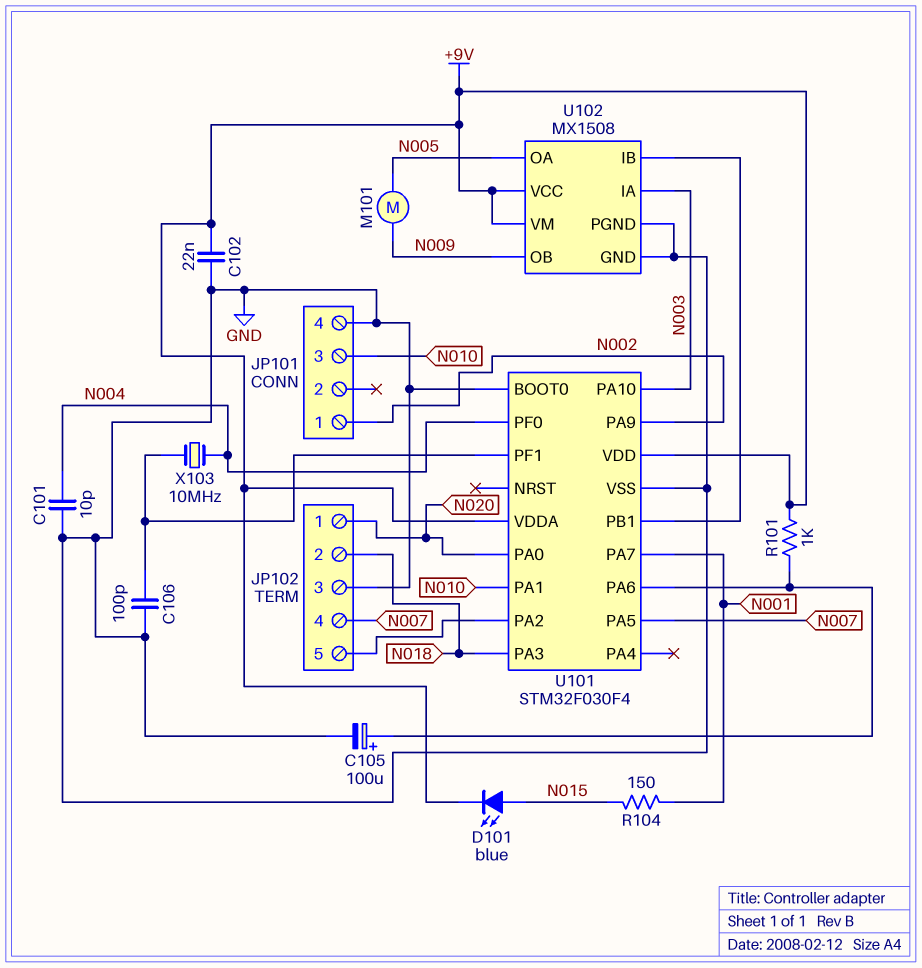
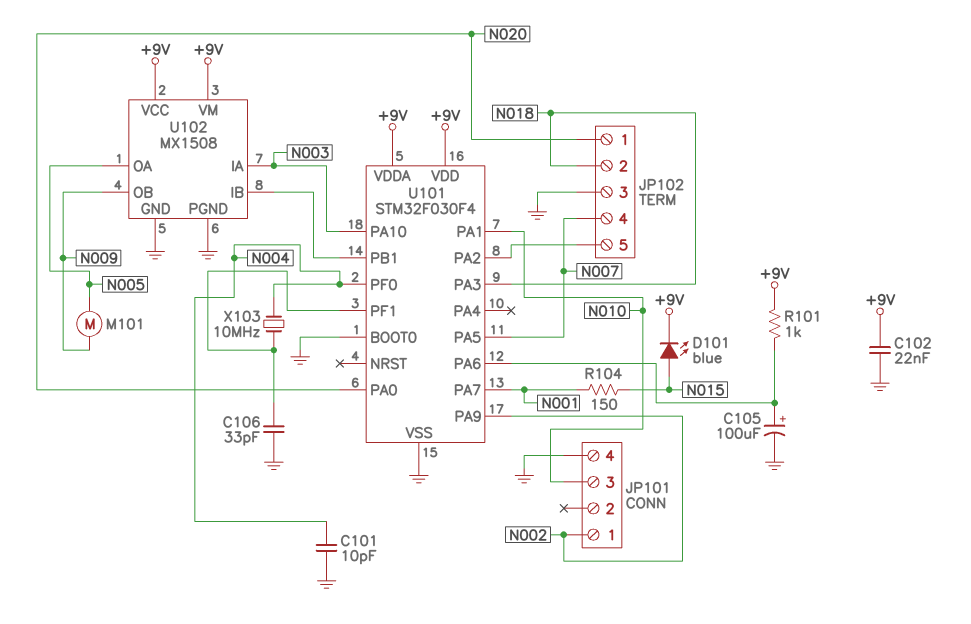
C106: 100pF (GND, U101/PF1) -> 33pF (GND, U101/PF1)

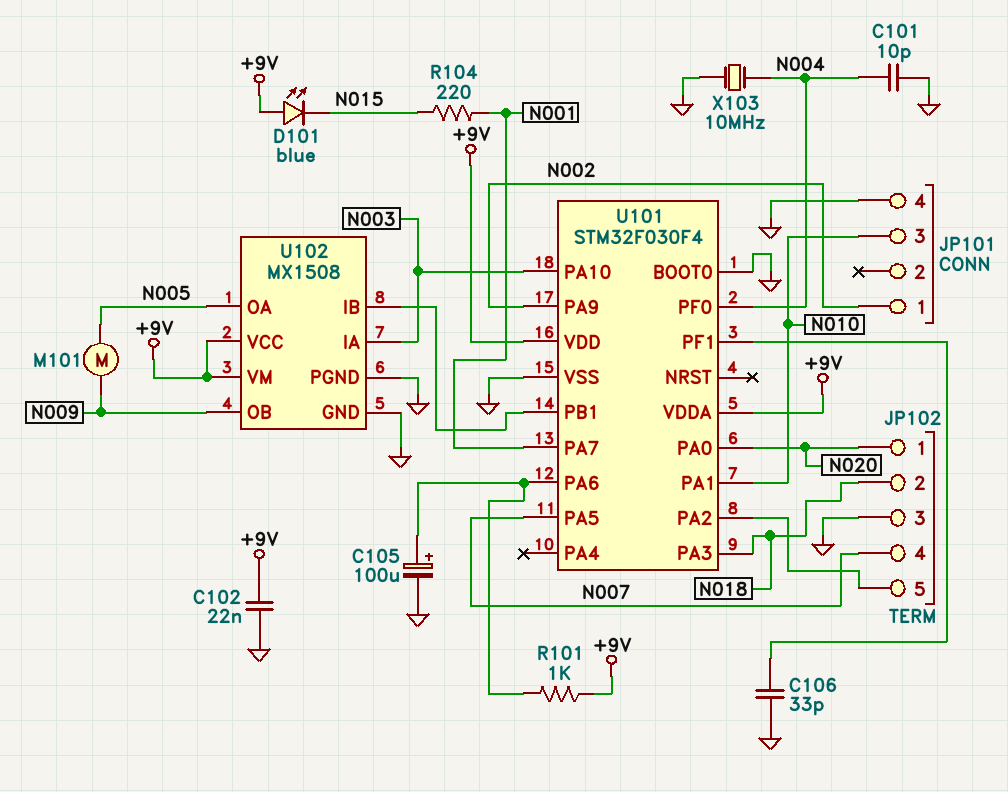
D101: LED blue (A N015, K +9V) -> LED blue (A +9V, K N015)
R104: 150 (N001, N015) -> 220 (N001, N015)
X103: 10MHz (N004, U101/PF1) -> 10MHz (GND, N004)

